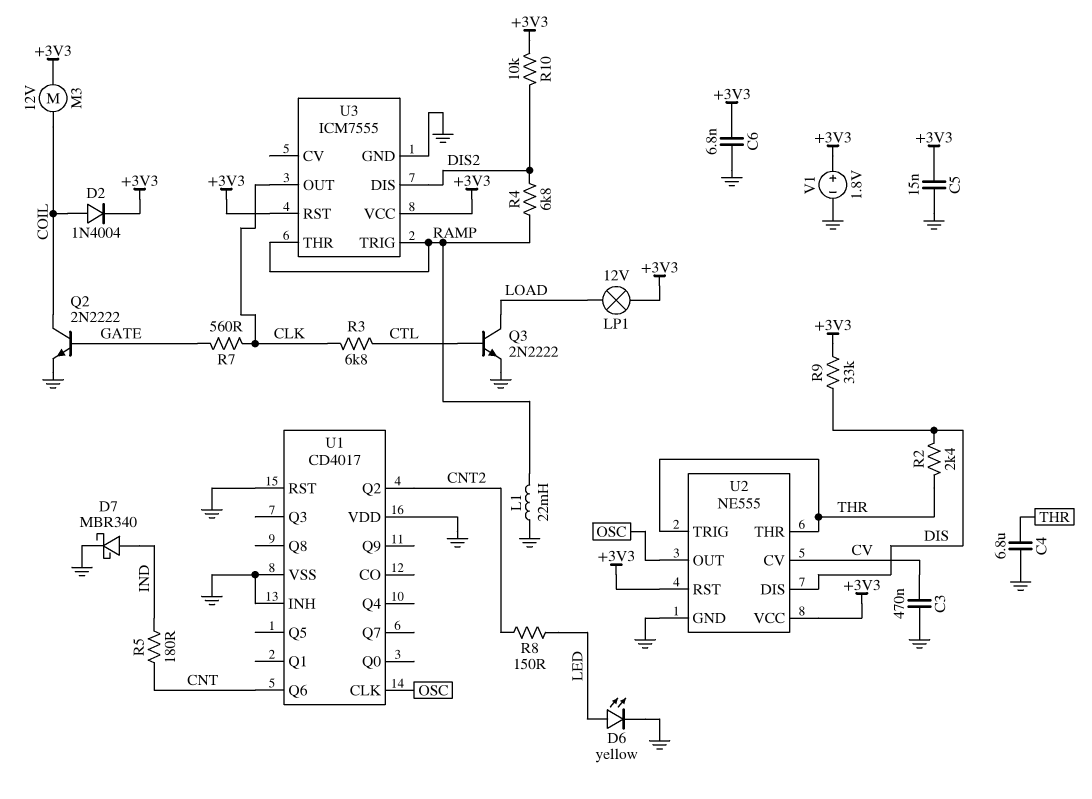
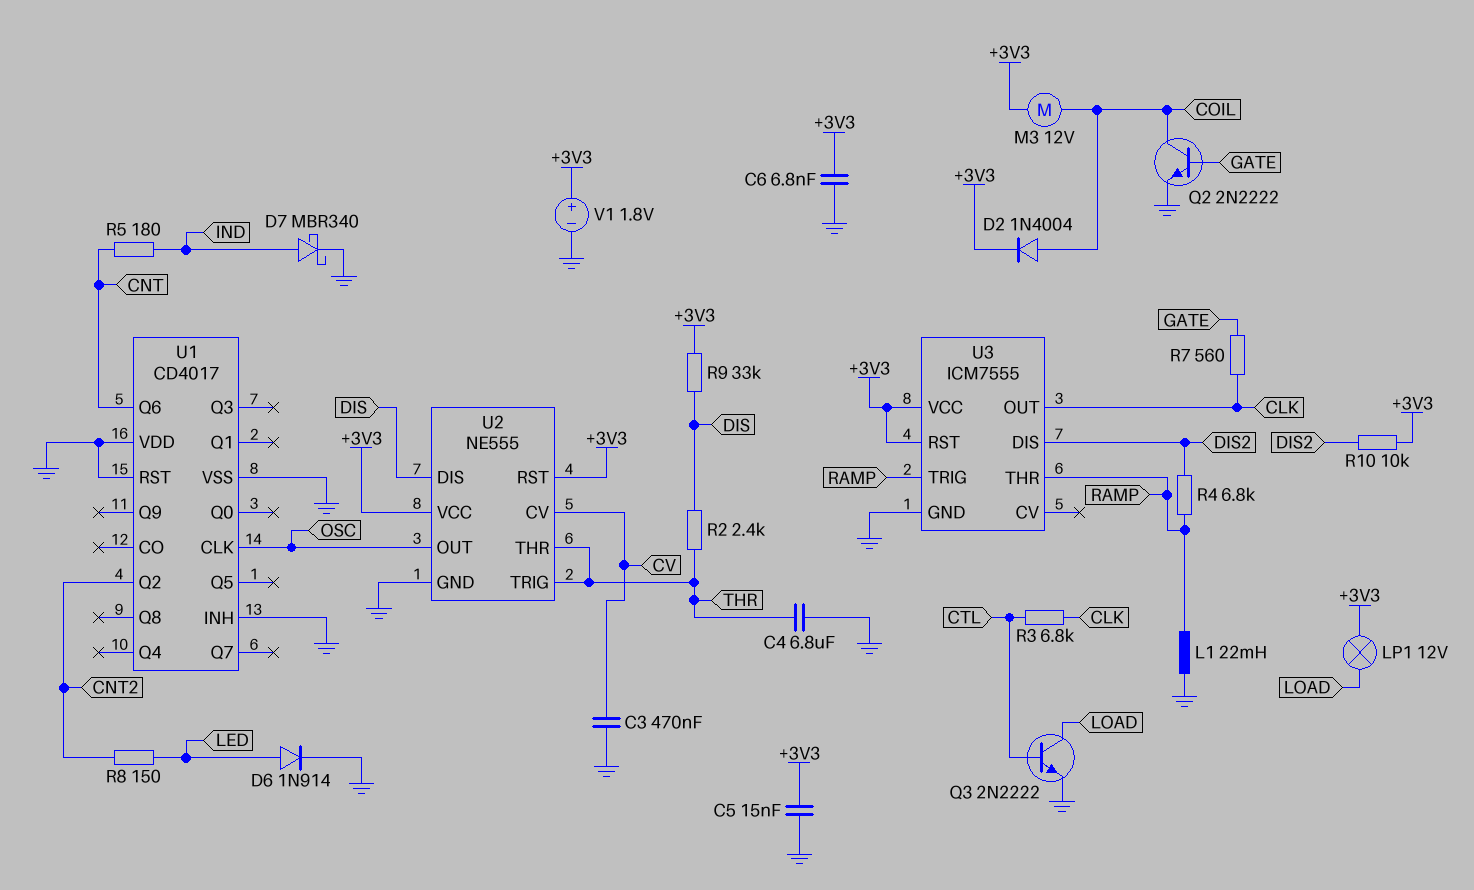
D6: LED yellow (A LED, K GND) -> diode 1N914 (A LED, K GND)

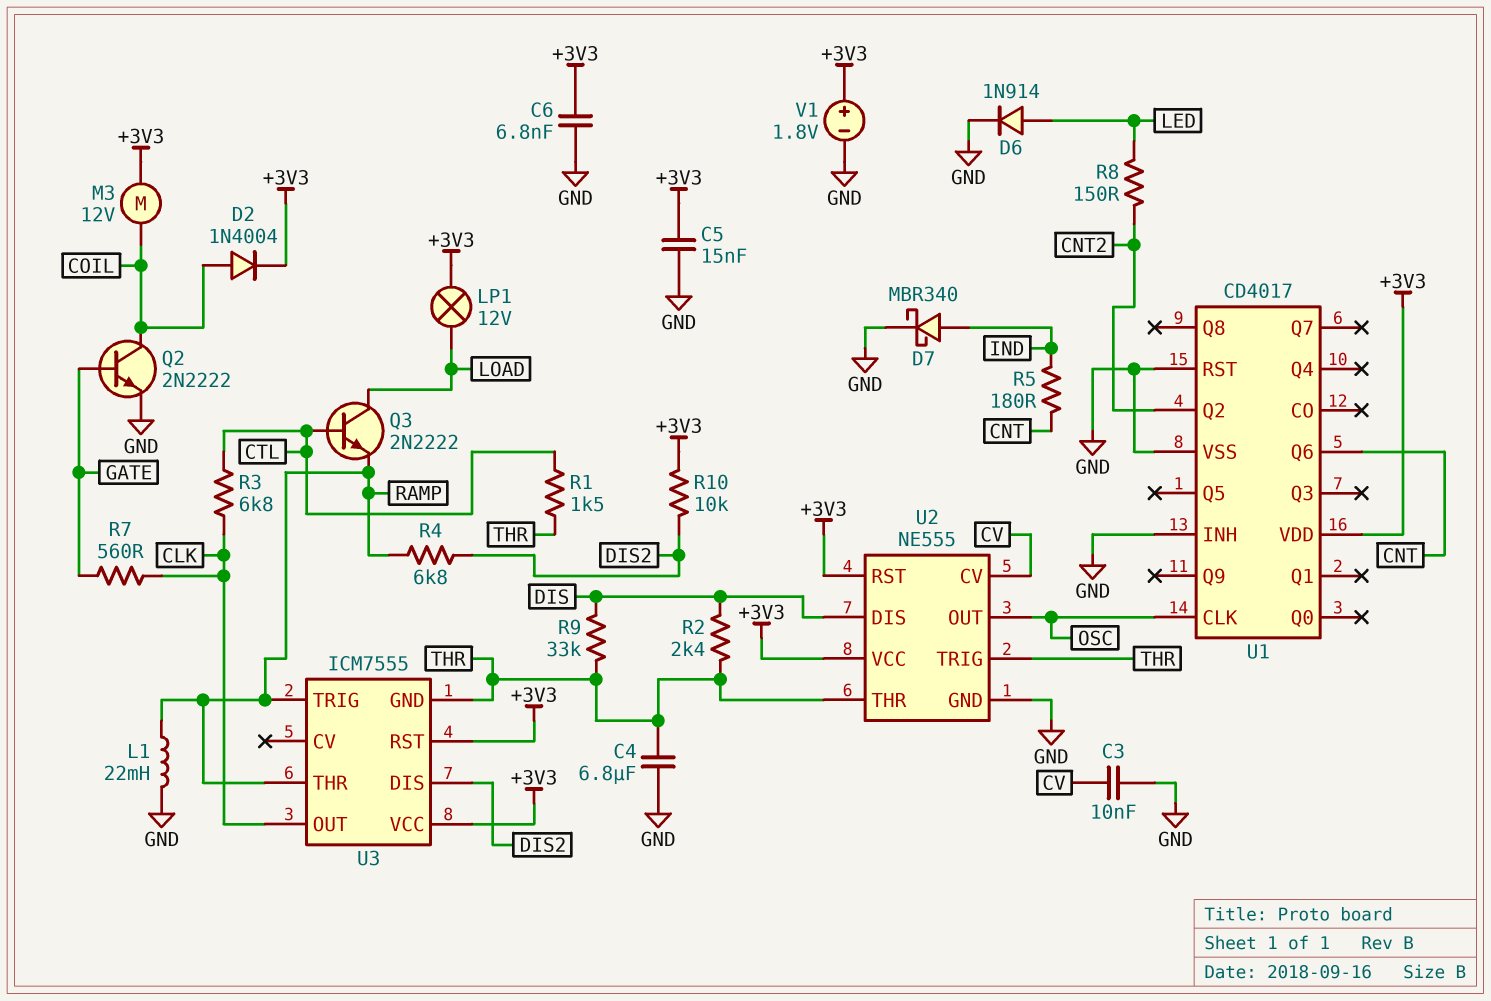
C3: 470nF (CV, GND) -> 10nF (CV, GND)
Q3: NPN 2N2222 (B CTL, C LOAD, E GND) -> NPN 2N2222 (B CTL, C LOAD, E RAMP)
R1: none -> 1.5k (CTL, THR)
R9: 33k (+3V3, DIS) -> 33k (DIS, THR)
U1 pin VDD: GND -> +3V3
U3 pin GND: GND -> THR

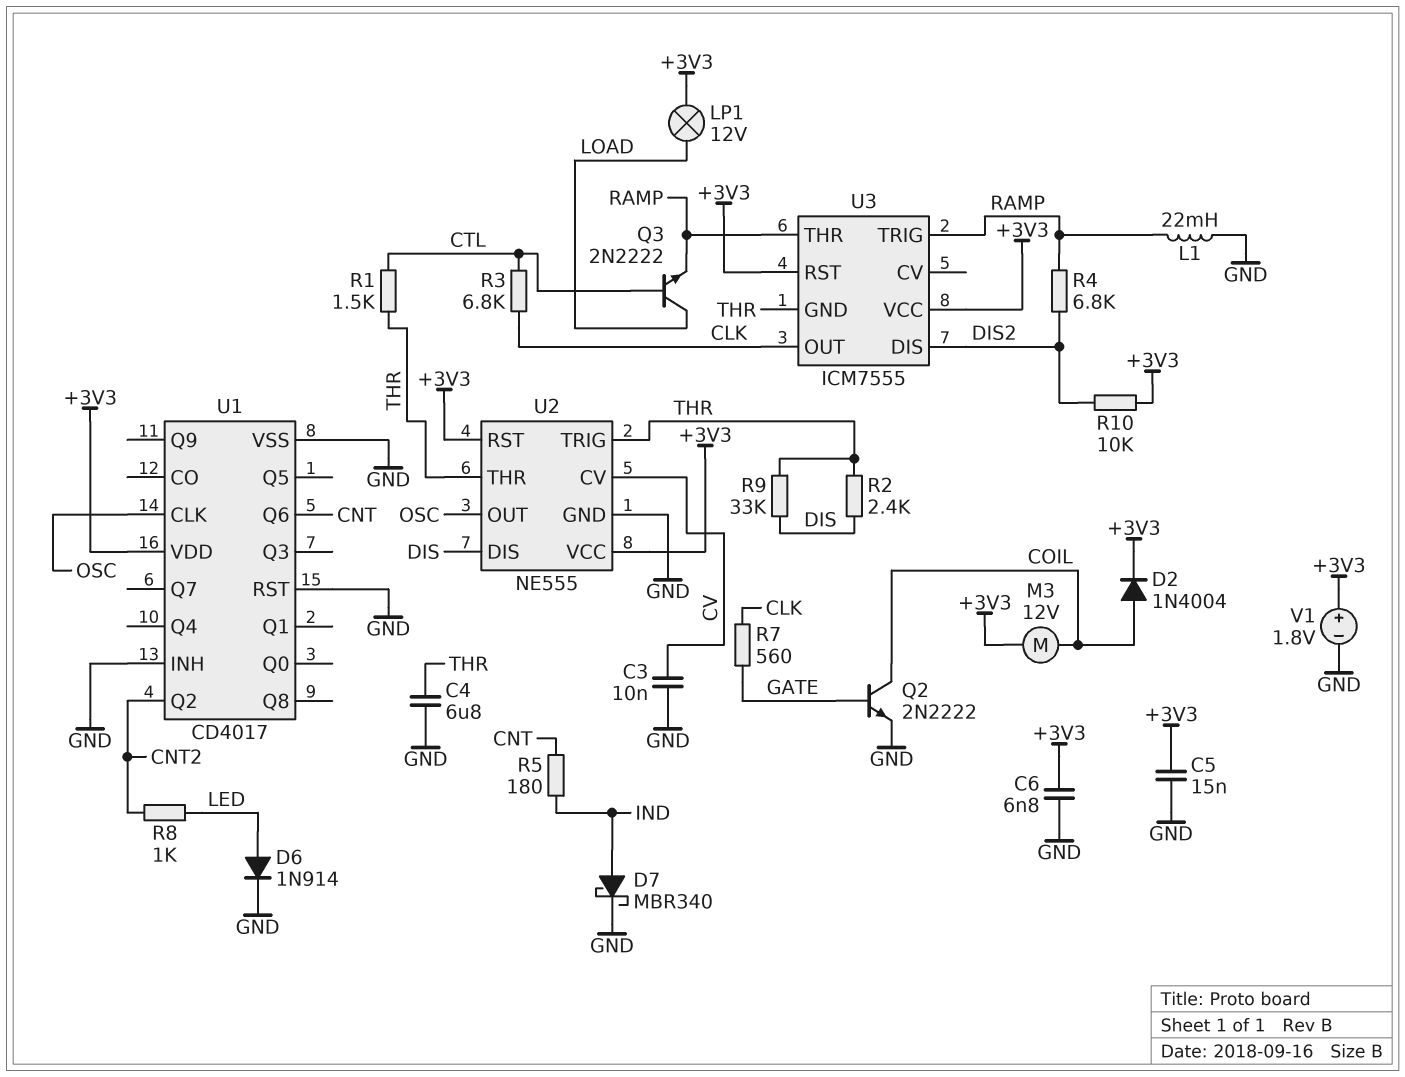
R8: 150 (CNT2, LED) -> 1k (CNT2, LED)

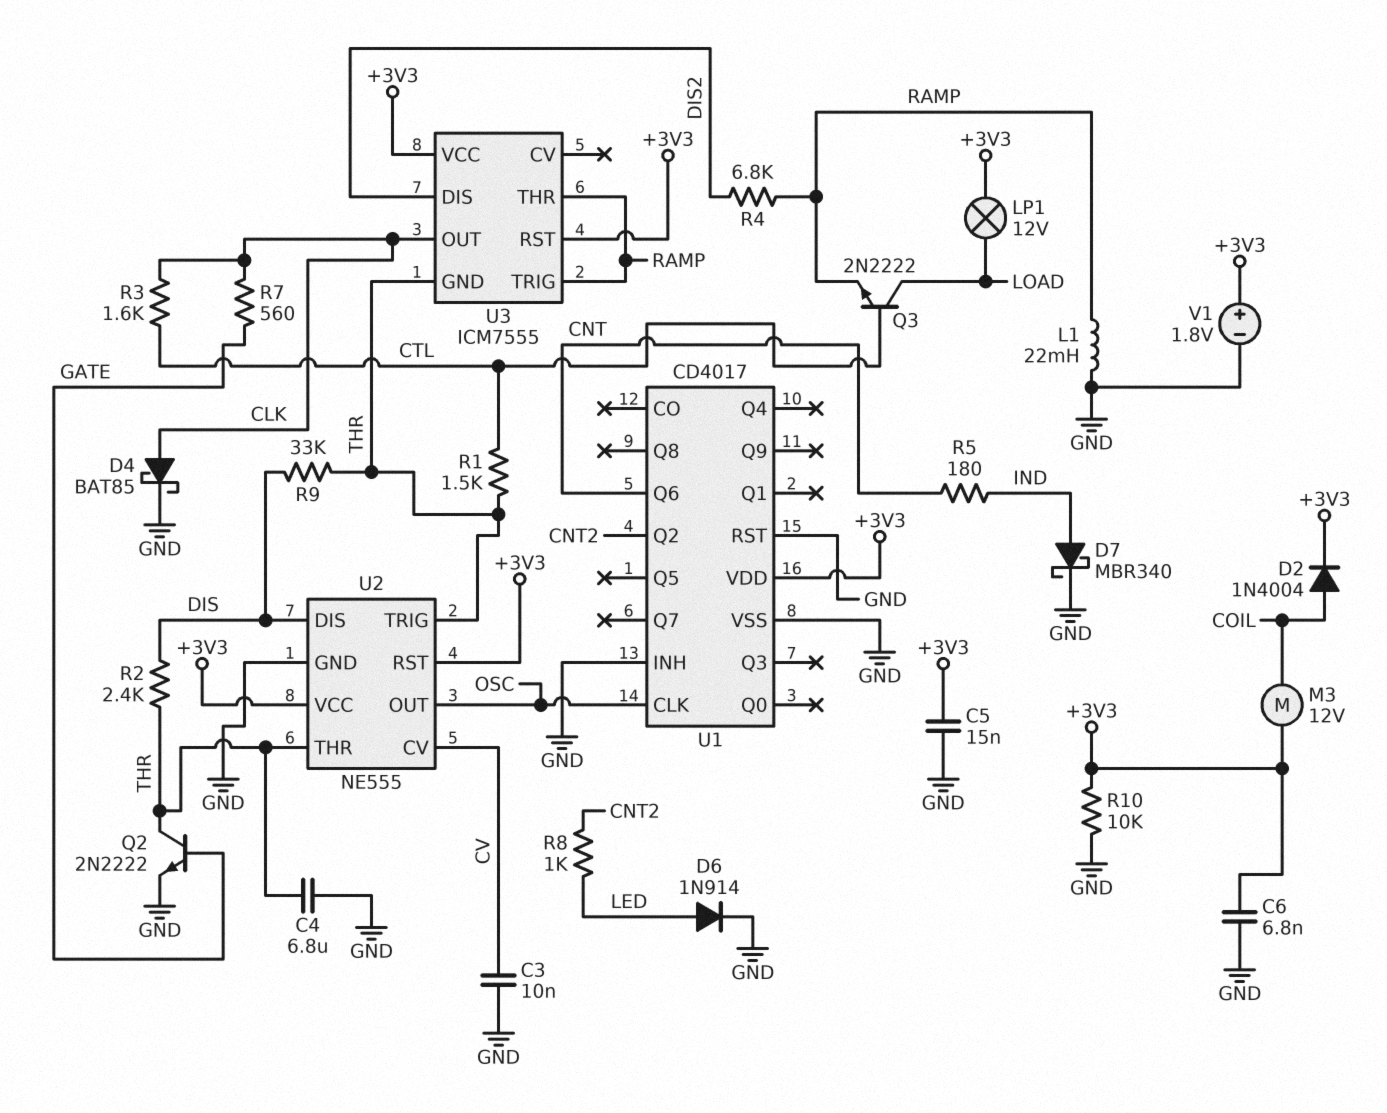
D4: none -> schottky BAT85 (A CLK, K GND)
Q2: NPN 2N2222 (B GATE, C COIL, E GND) -> NPN 2N2222 (B GATE, C THR, E GND)
R3: 6.8k (CLK, CTL) -> 1.6k (CLK, CTL)
R10: 10k (+3V3, DIS2) -> 10k (+3V3, GND)

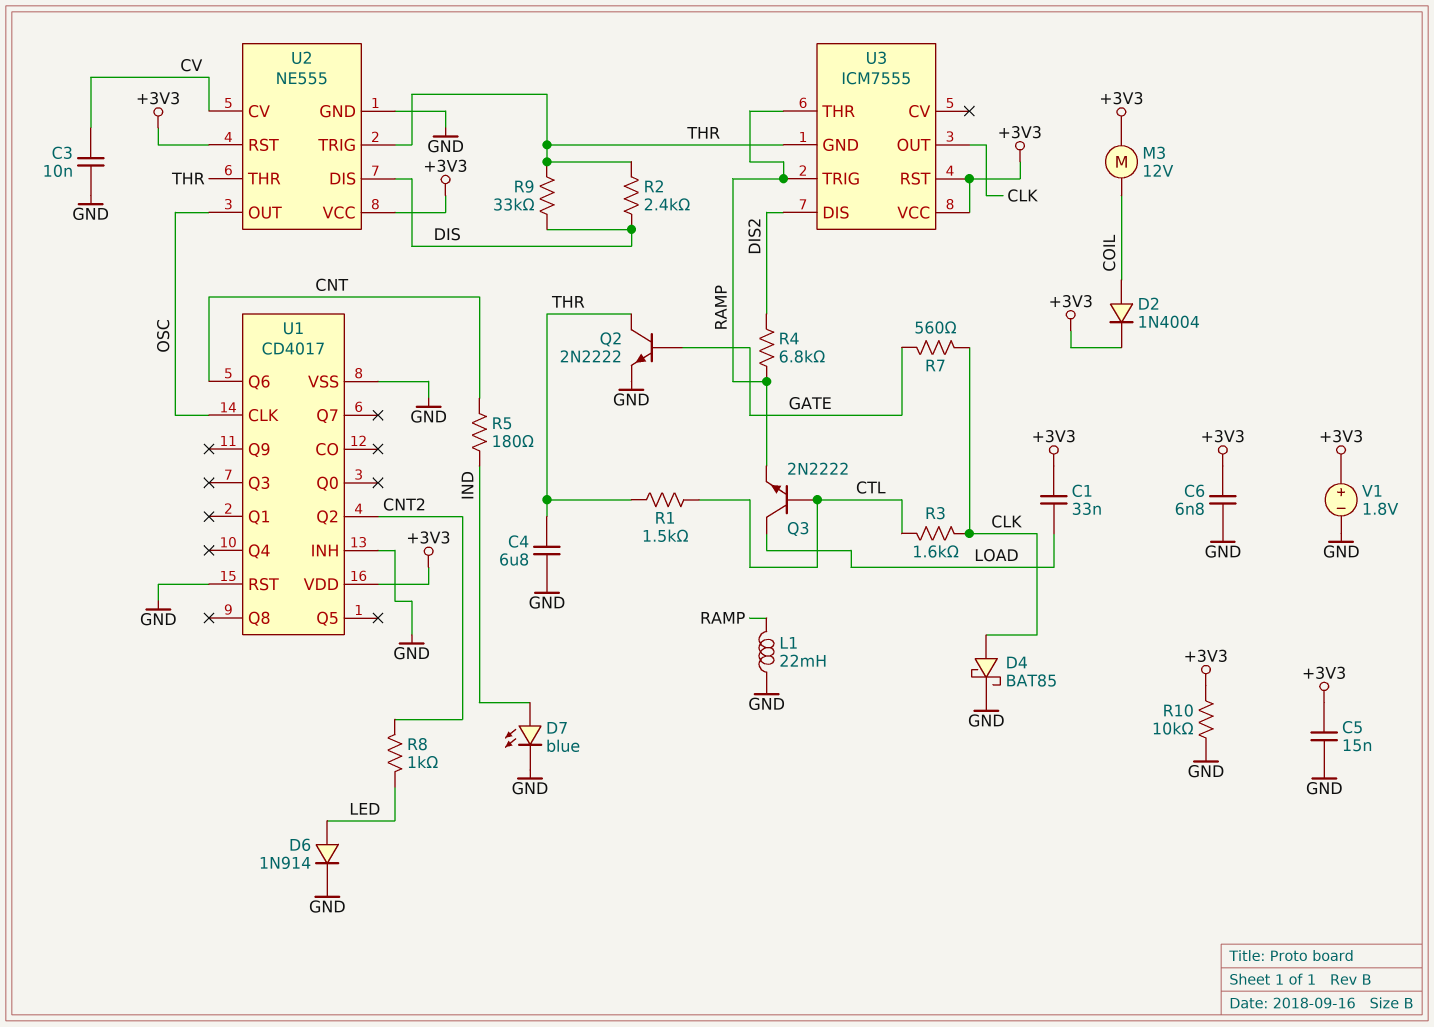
C1: none -> 33nF (+3V3, LOAD)
D7: schottky MBR340 (A IND, K GND) -> LED blue (A IND, K GND)
LP1: lamp 12V (+3V3, LOAD) -> none

